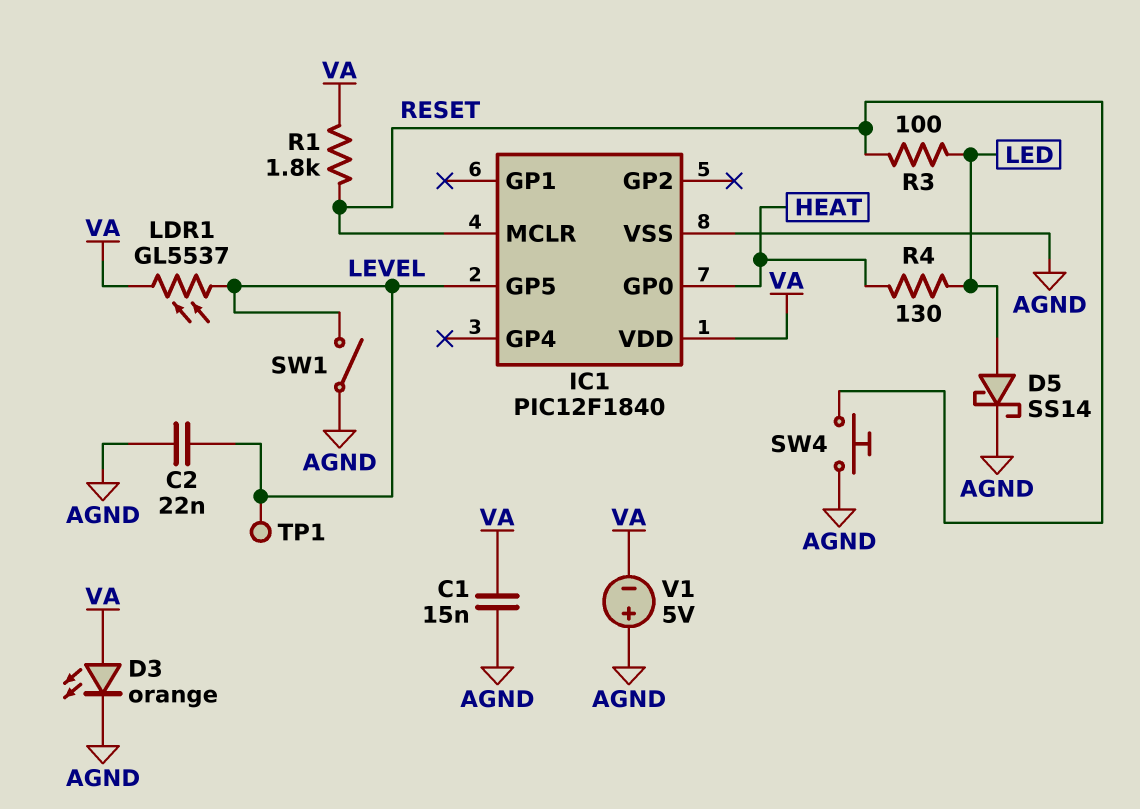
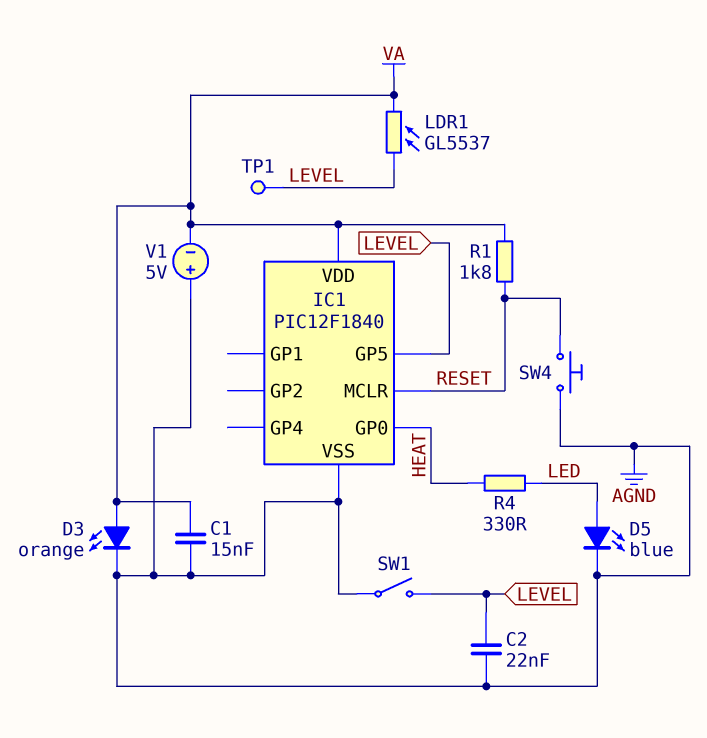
D5: schottky SS14 (A LED, K AGND) -> LED blue (A LED, K AGND)
R3: 100 (LED, RESET) -> none
R4: 130 (HEAT, LED) -> 330 (HEAT, LED)

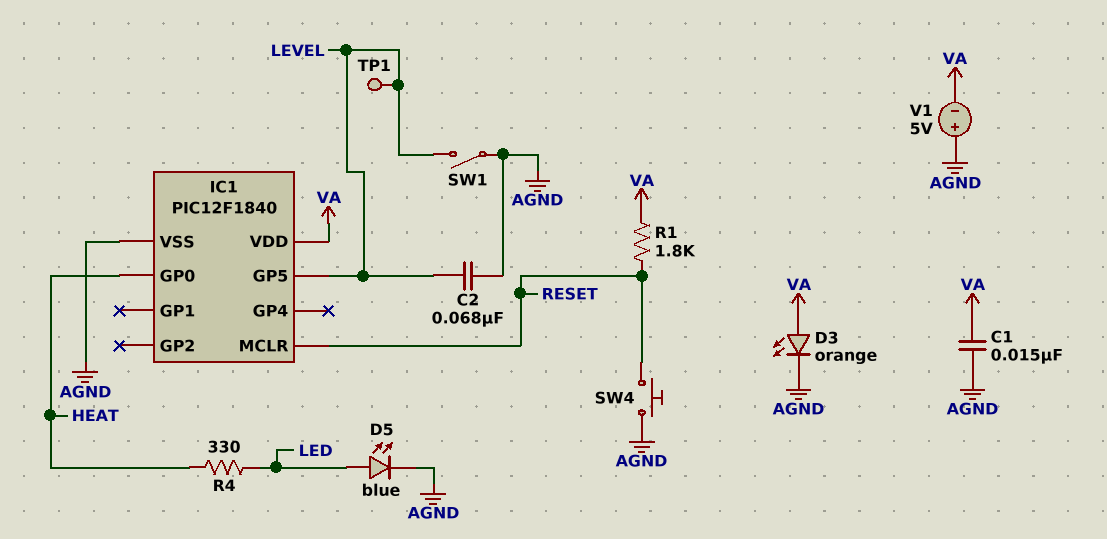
C2: 22nF (AGND, LEVEL) -> 68nF (AGND, LEVEL)
LDR1: GL5537 (LEVEL, VA) -> none

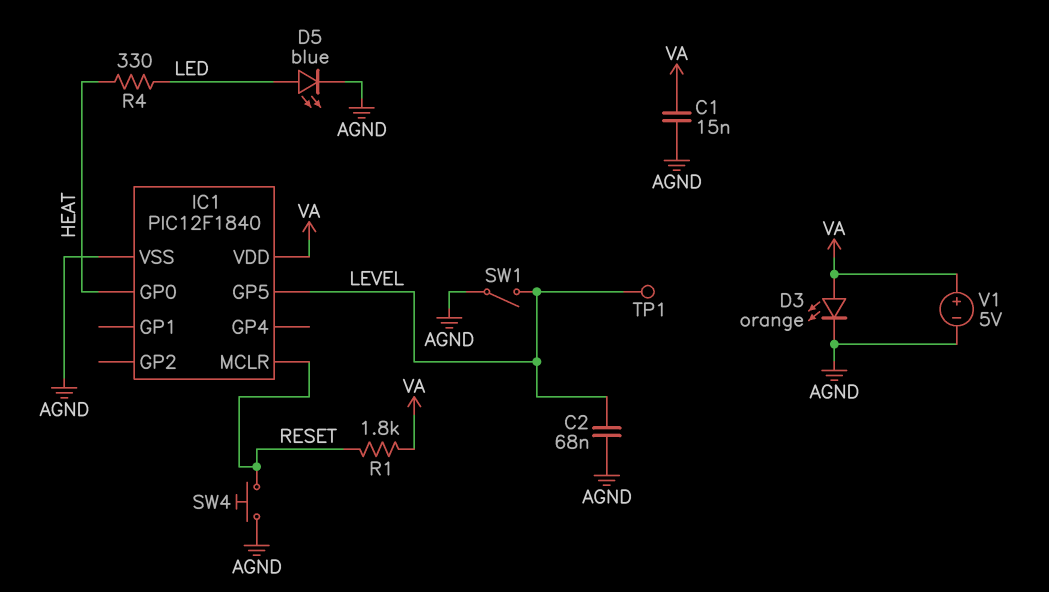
V1: 5V (plus AGND, minus VA) -> 5V (plus VA, minus AGND)

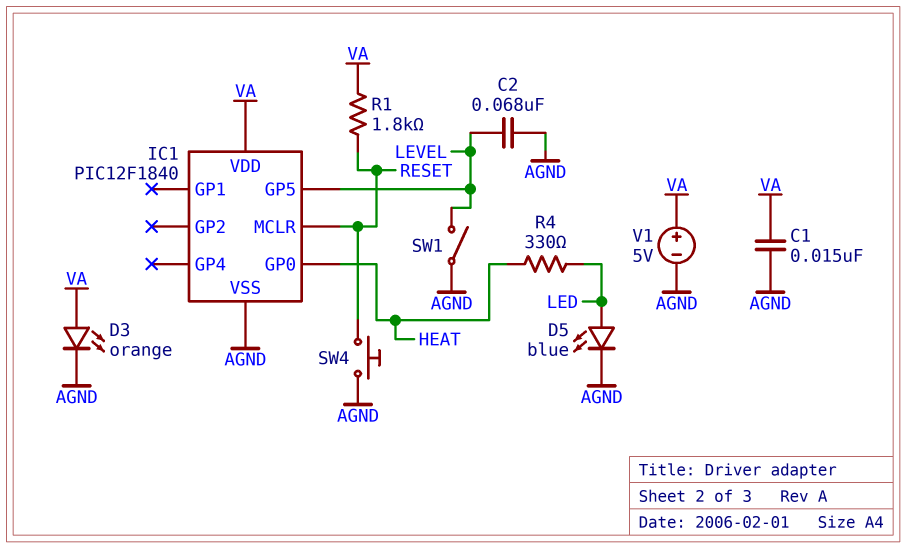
TP1: test point (LEVEL) -> none

